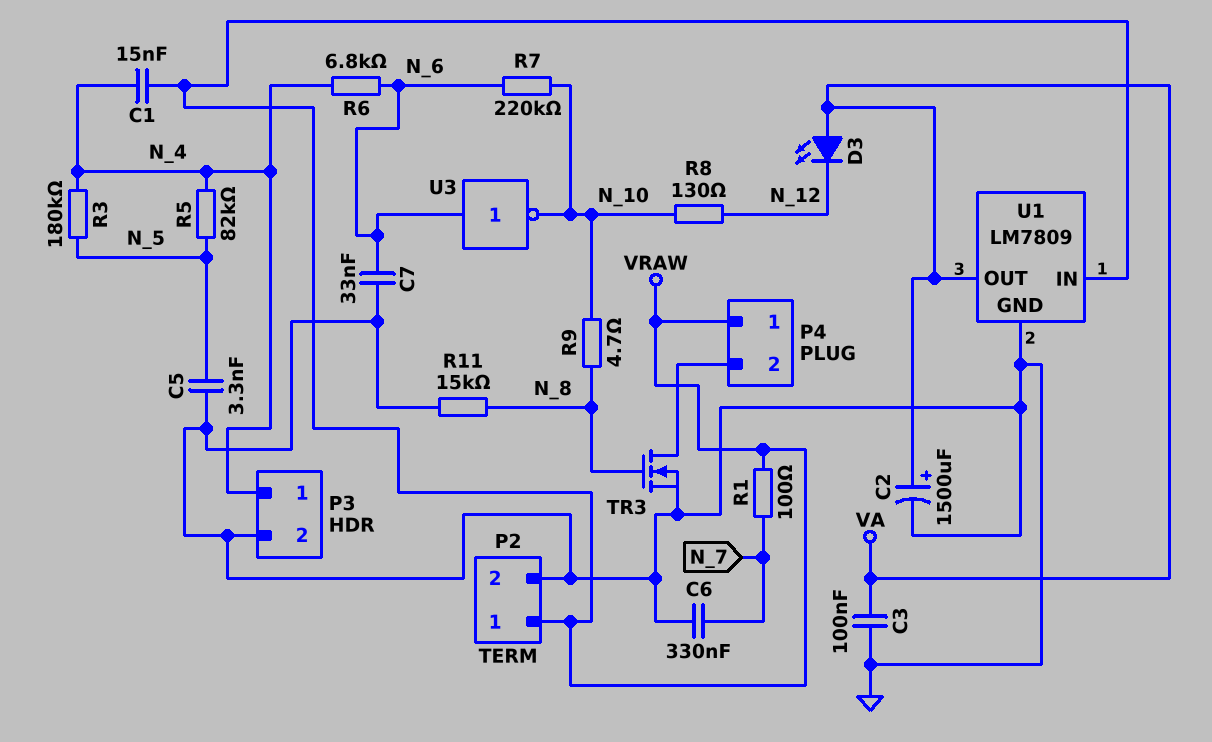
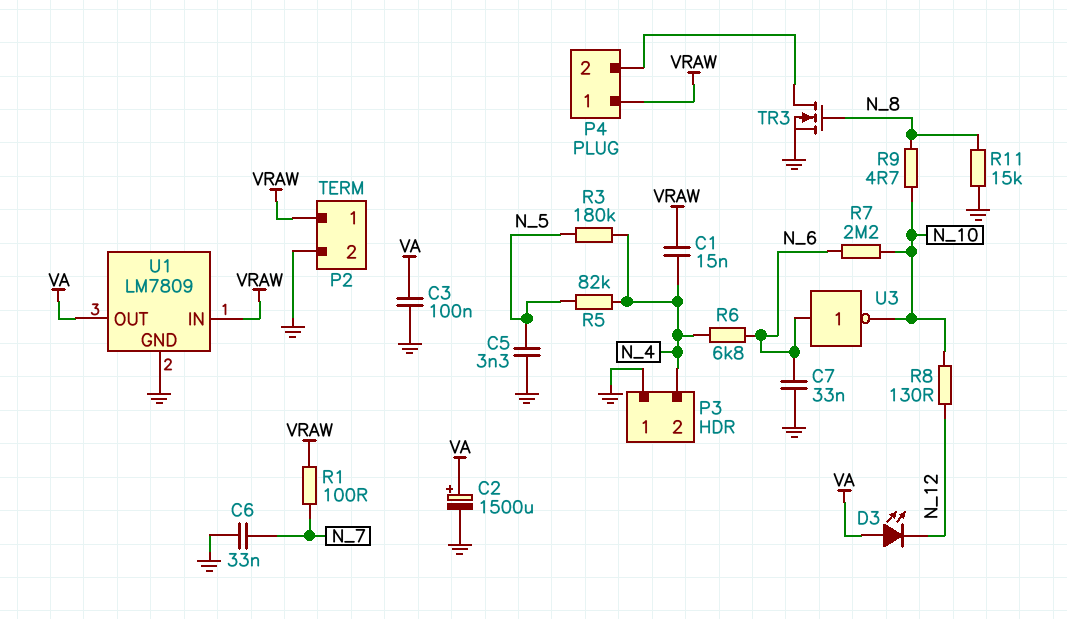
C6: 330nF (GND, N_7) -> 33nF (GND, N_7)
P3 pin 1: N_4 -> GND
P3 pin 2: GND -> N_4
R7: 220k (N_6, N_10) -> 2.2M (N_6, N_10)

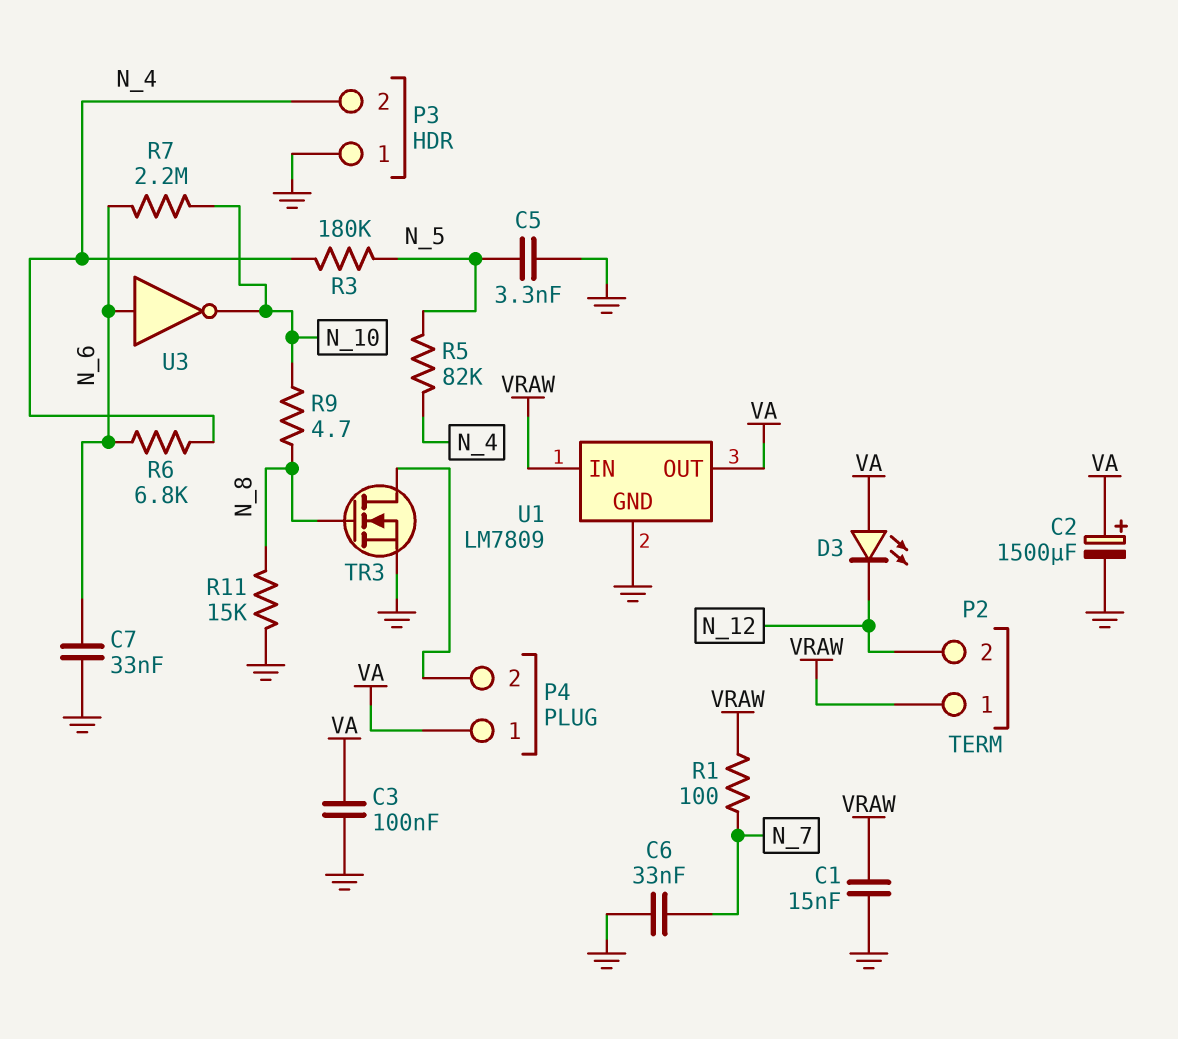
C1: 15nF (N_4, VRAW) -> 15nF (GND, VRAW)
P2 pin 2: GND -> N_12
P4 pin 1: VRAW -> VA
R8: 130 (N_10, N_12) -> none

